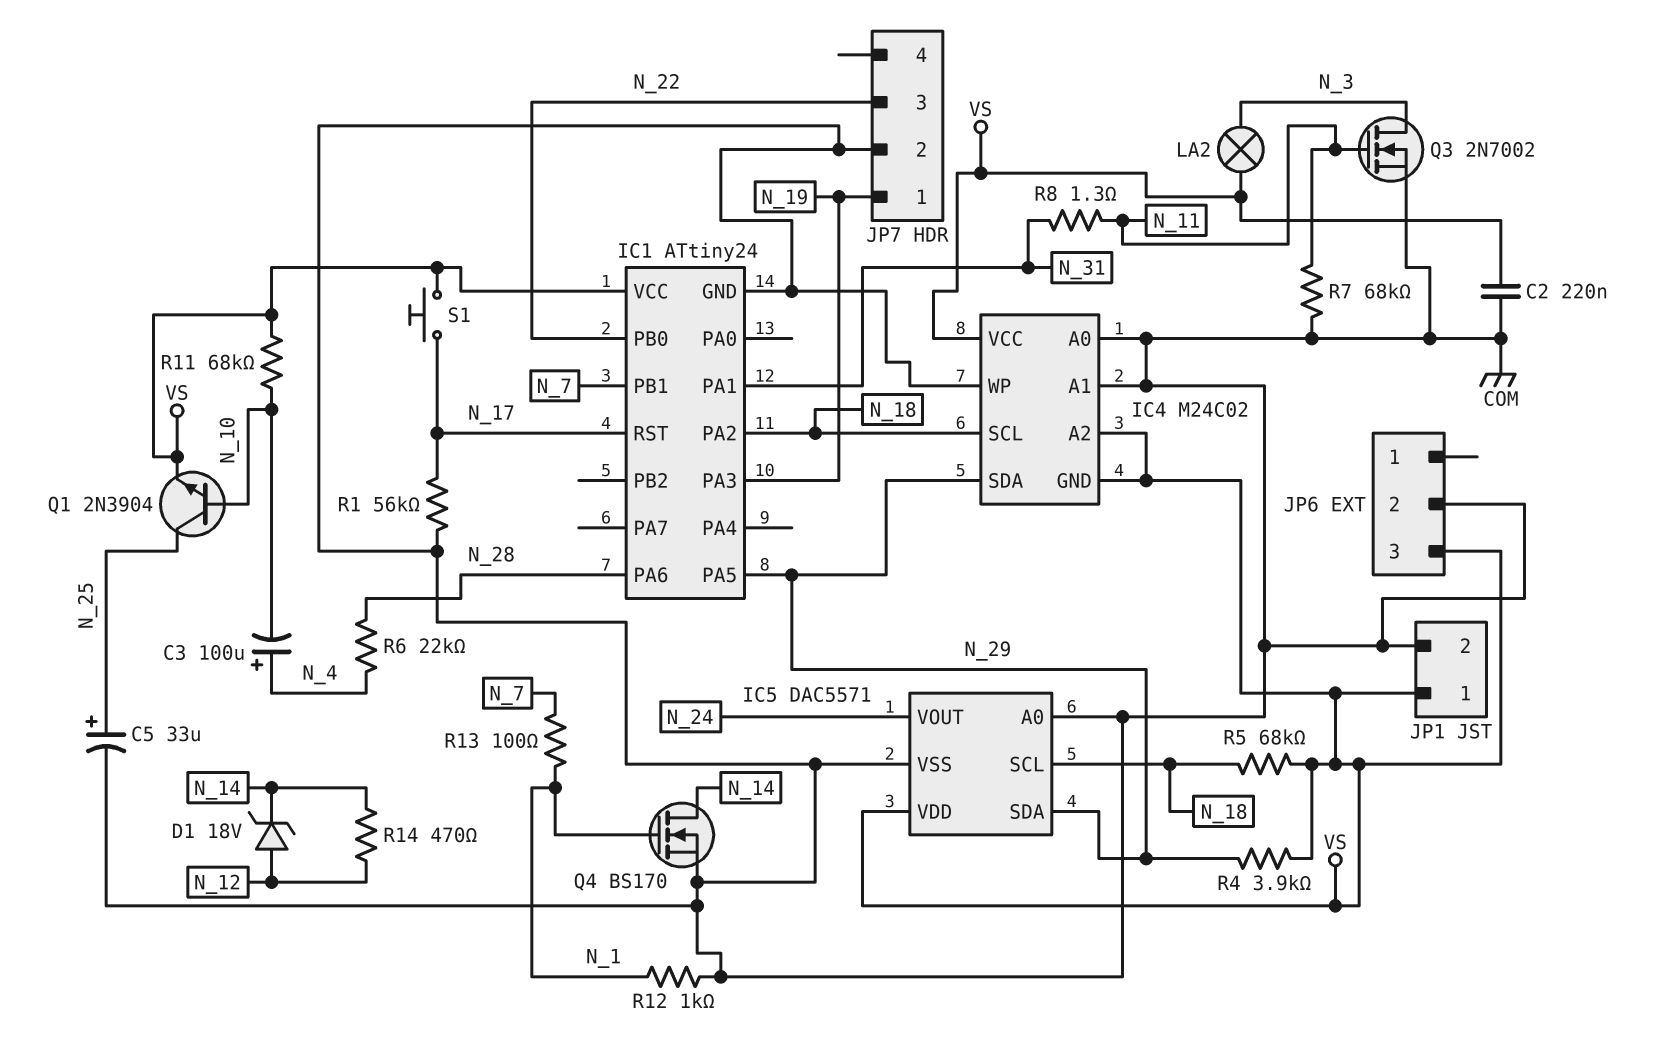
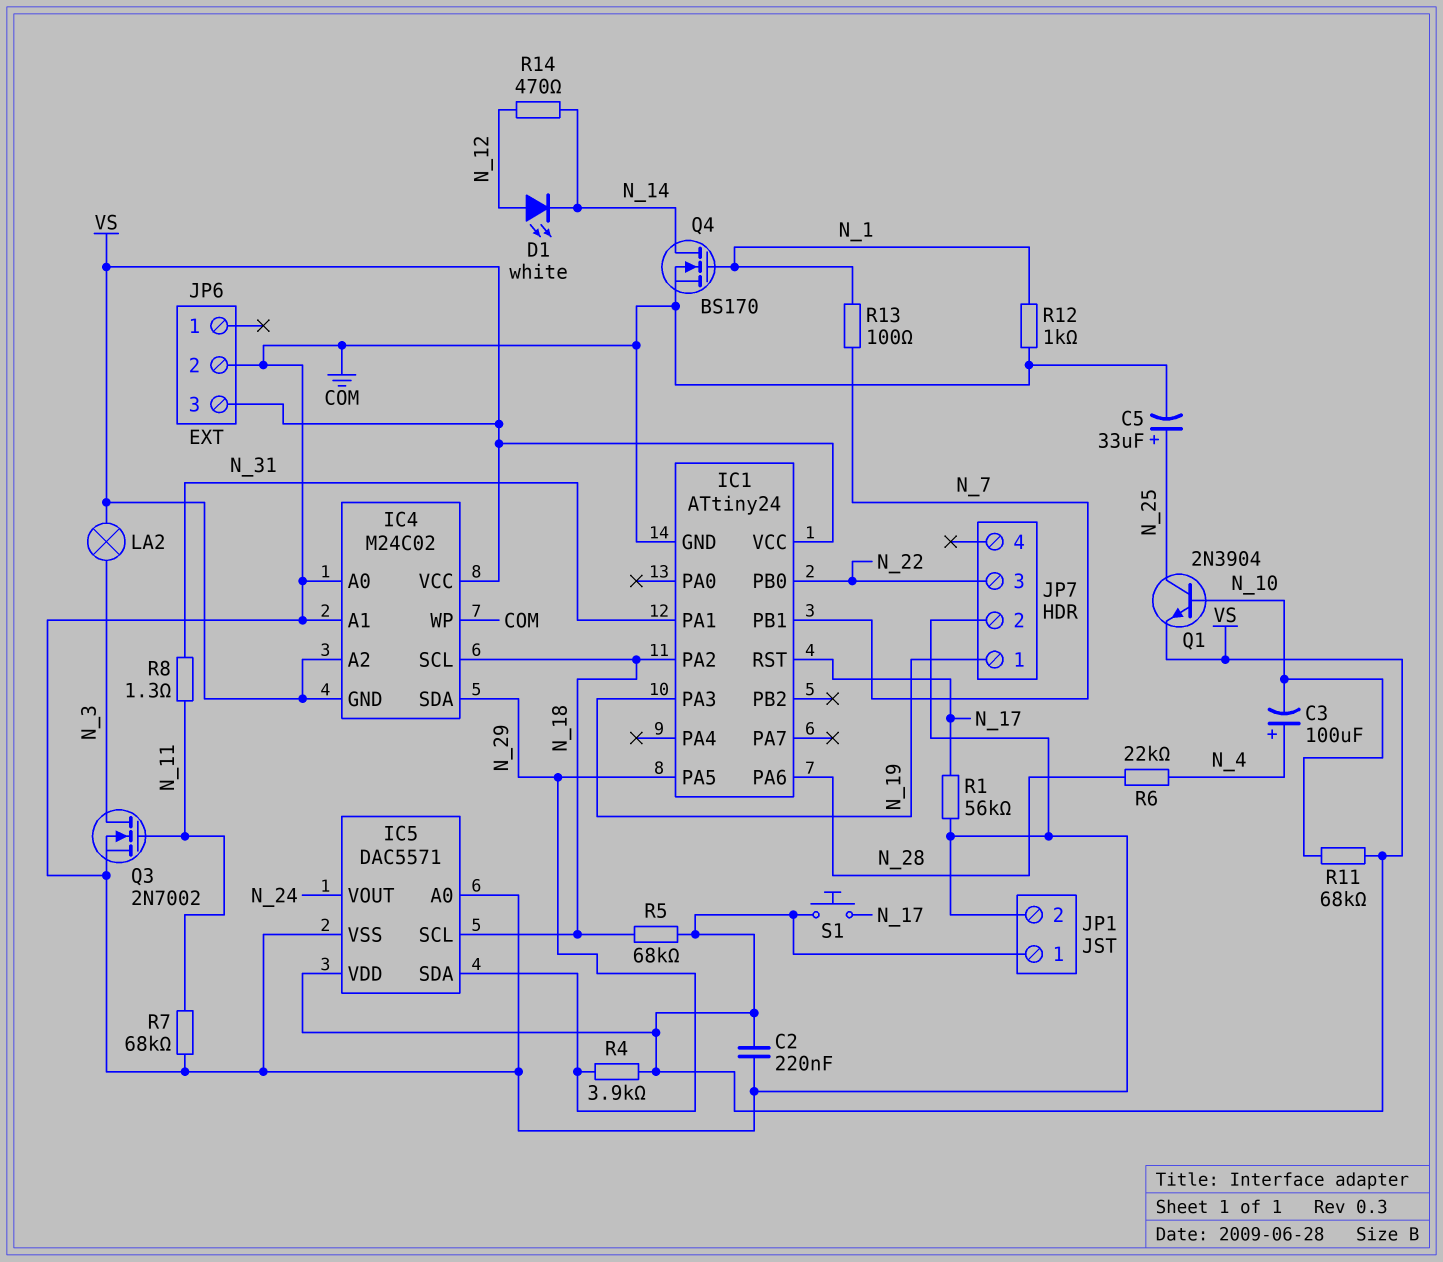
D1: zener 18V (A N_12, K N_14) -> LED white (A N_12, K N_14)

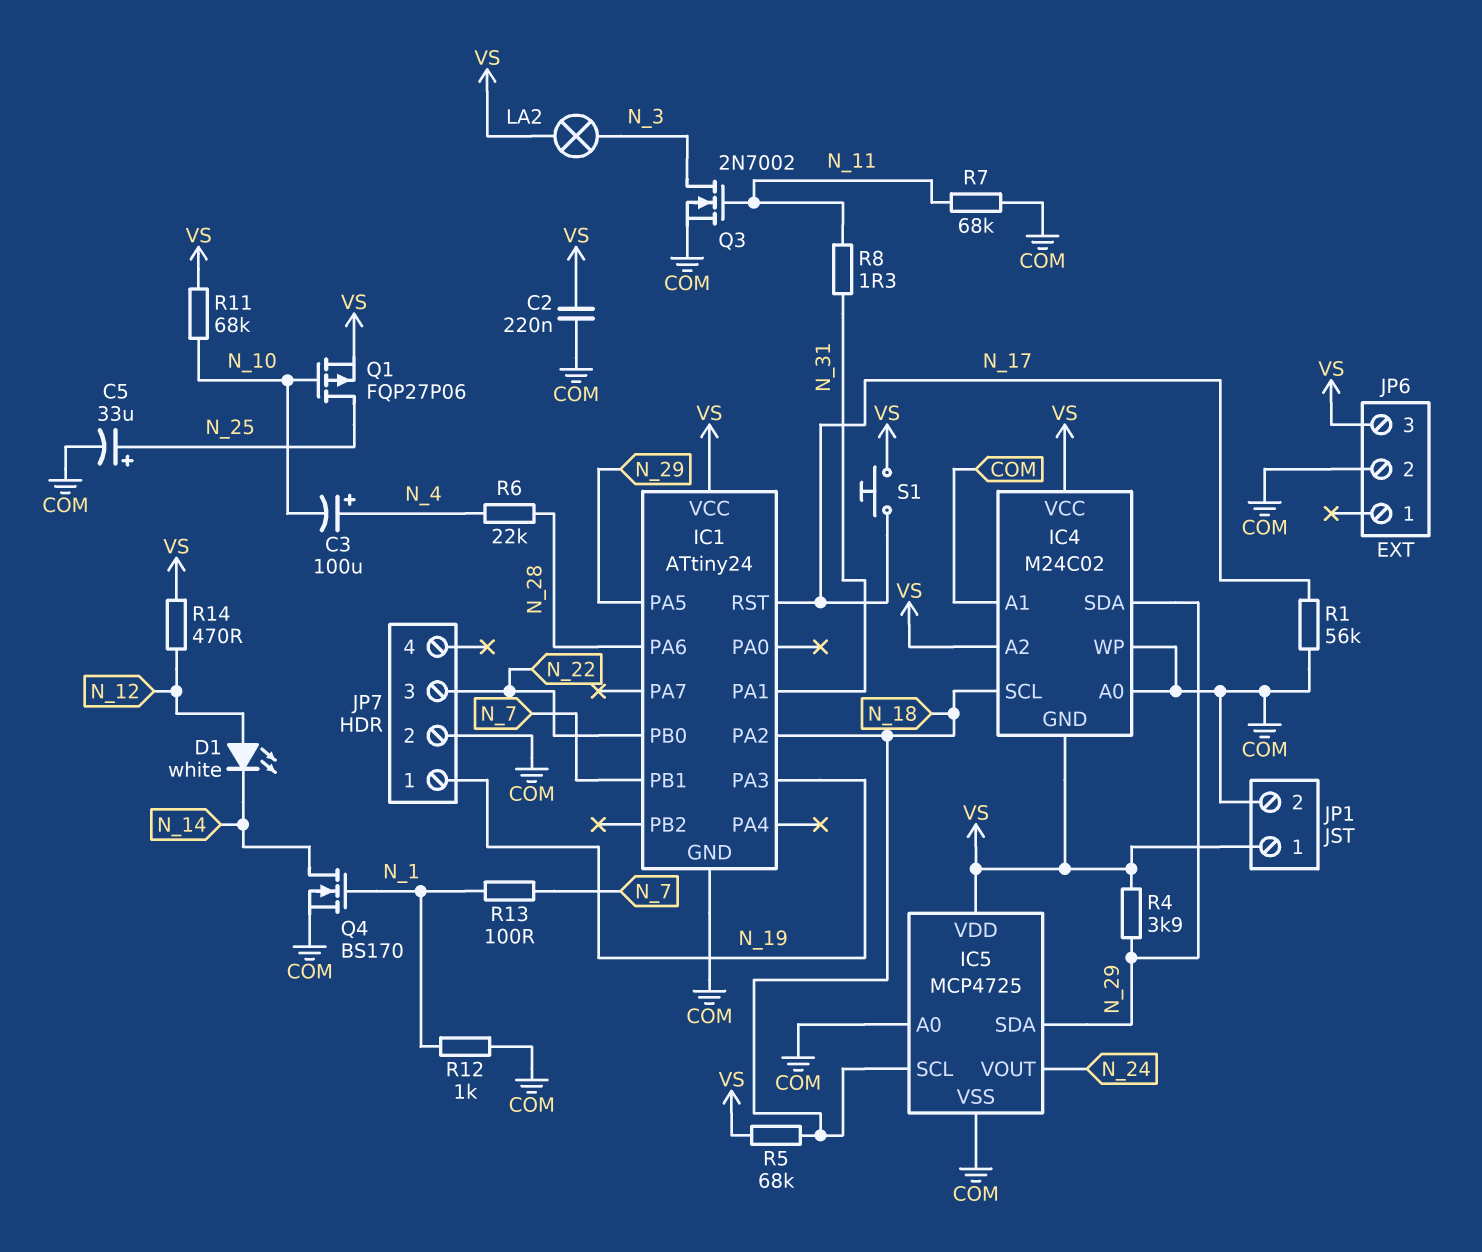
IC5: DAC5571 -> MCP4725
Q1: NPN 2N3904 (B N_10, C N_25, E VS) -> PMOS FQP27P06 (G N_10, D N_25, S VS)
R14: 470 (N_12, N_14) -> 470 (N_12, VS)

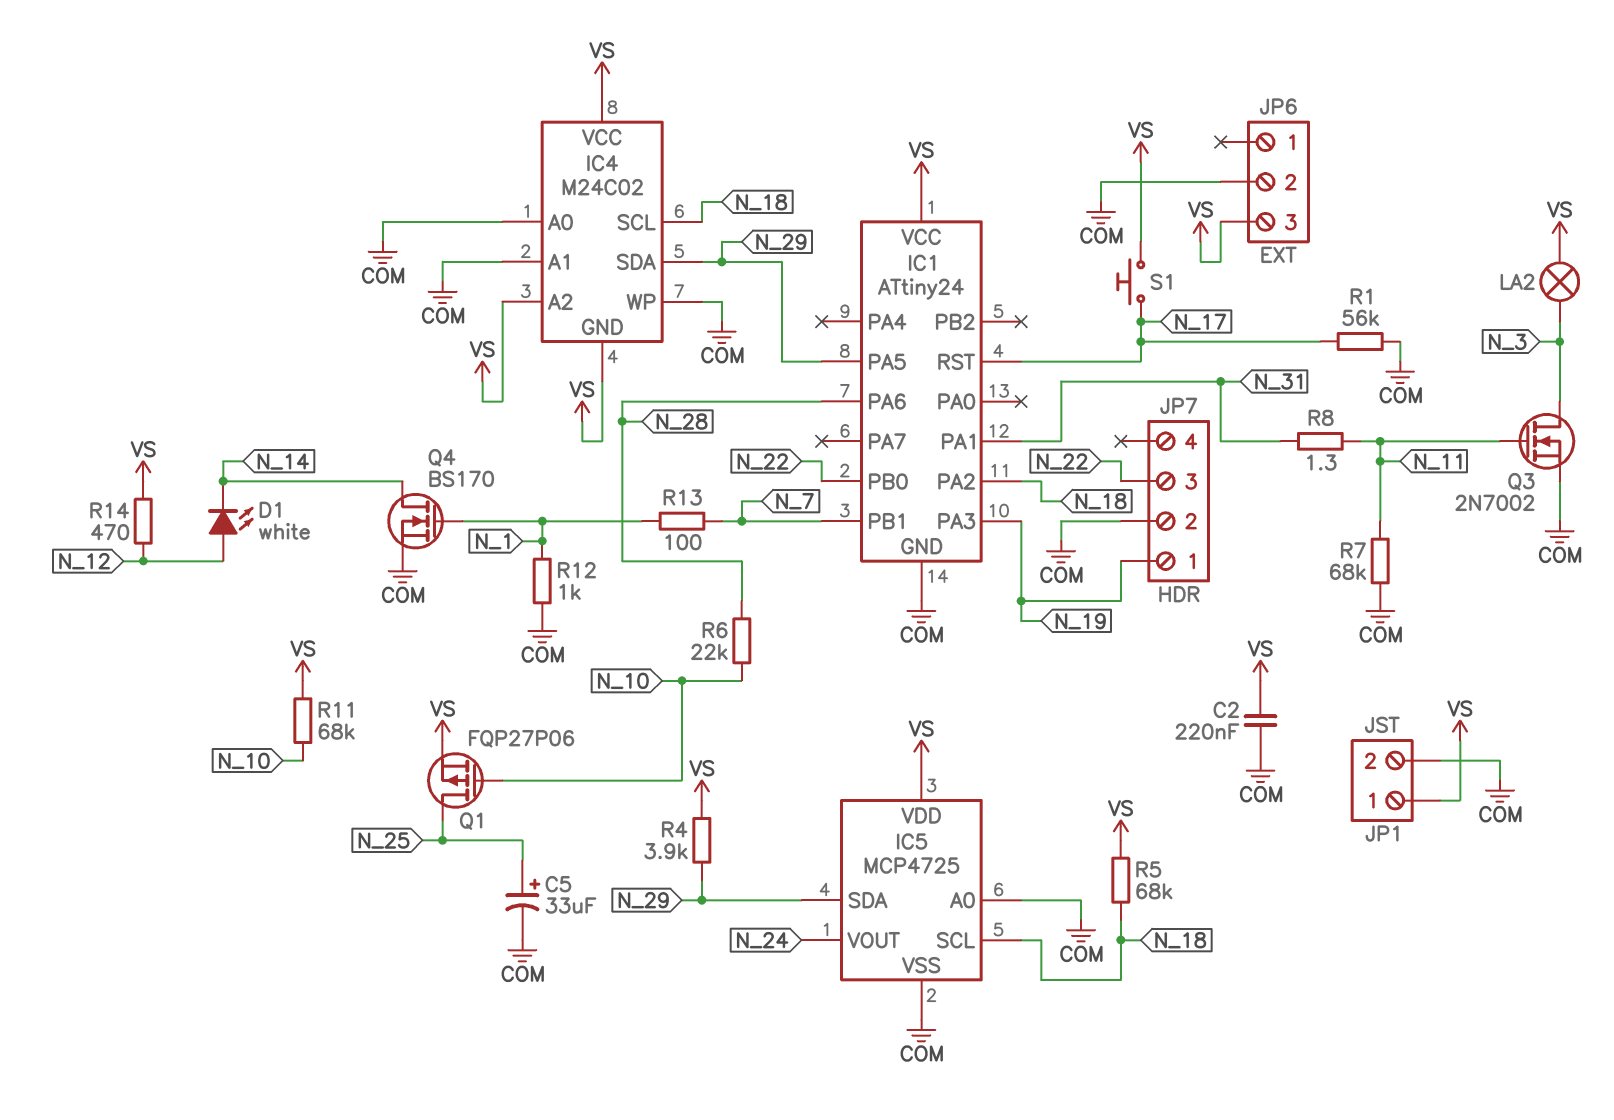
C3: 100uF (plus N_4, minus N_10) -> none
R6: 22k (N_4, N_28) -> 22k (N_10, N_28)

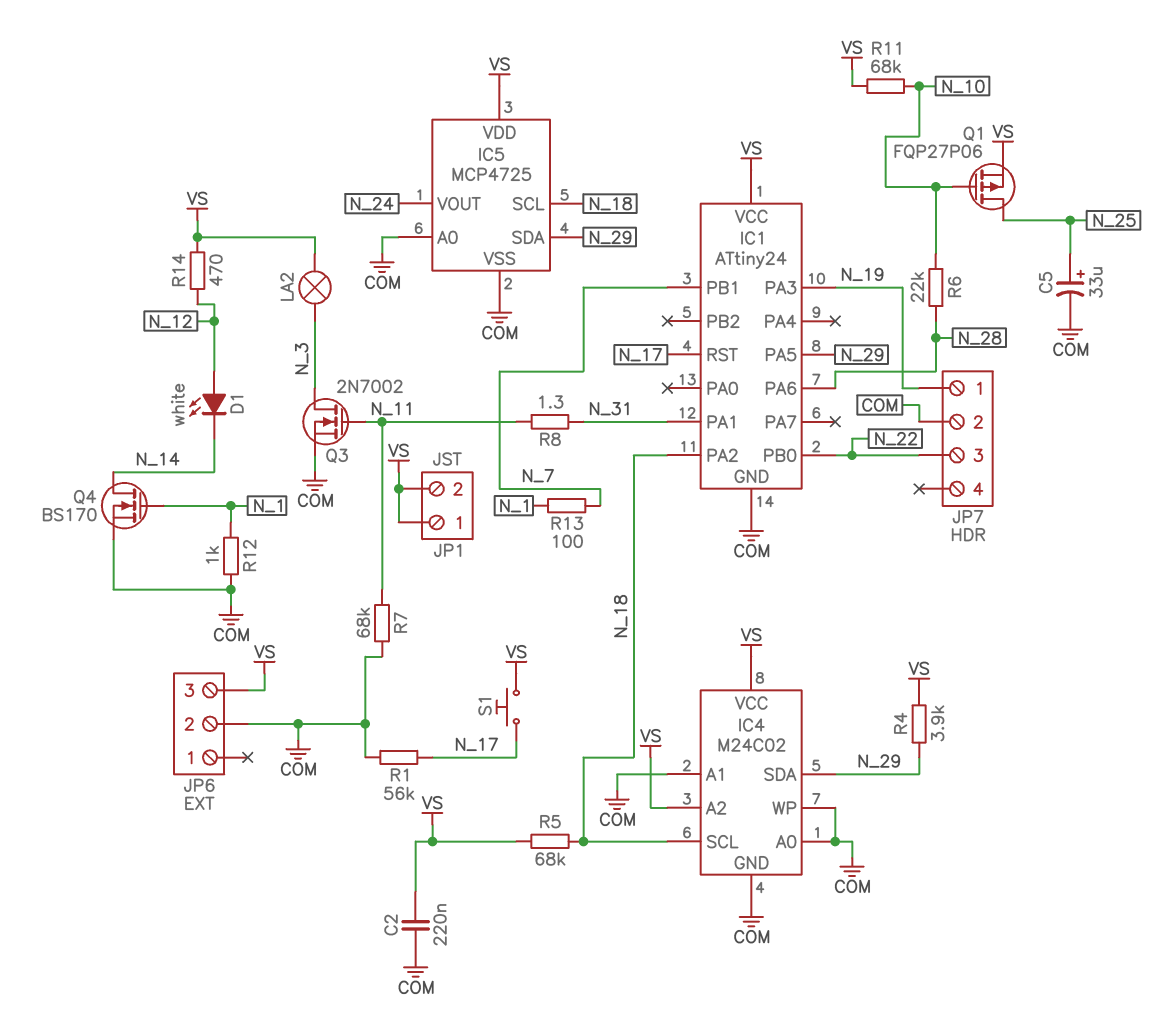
IC4 pin GND: VS -> COM
JP1 pin 2: COM -> VS

